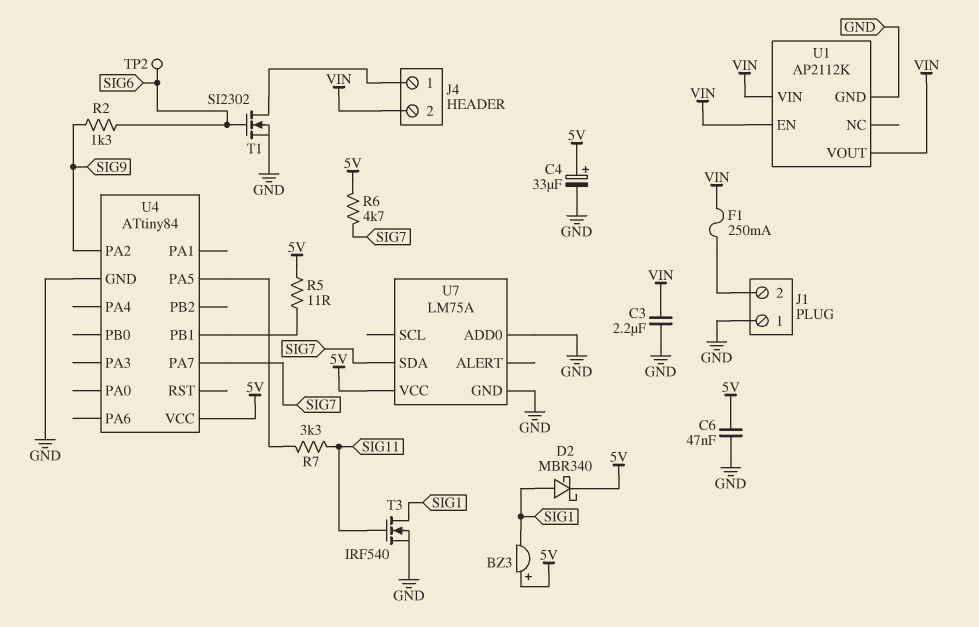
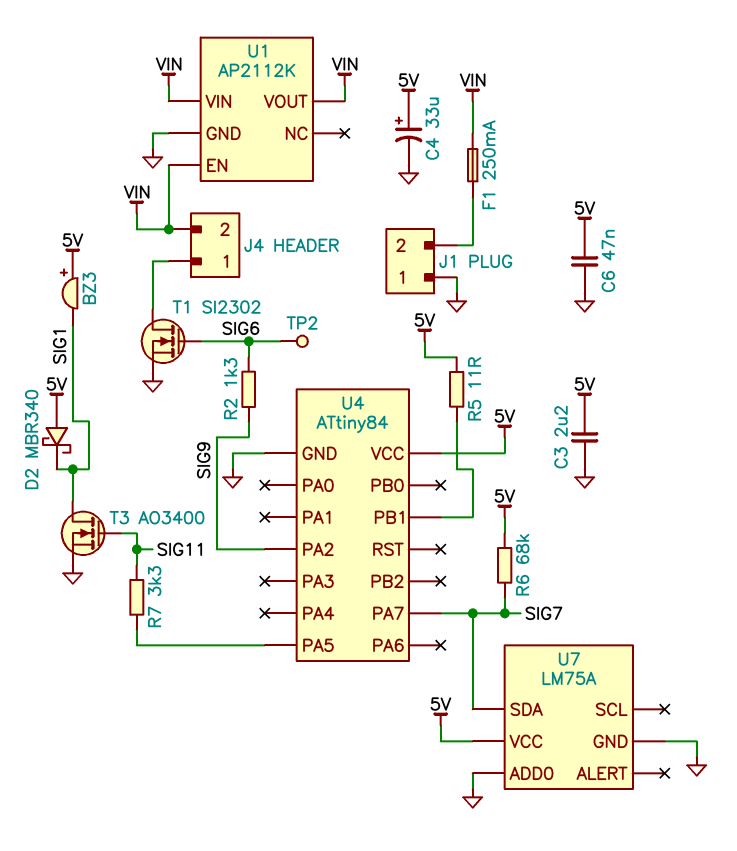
C3: 2.2uF (GND, VIN) -> 2.2uF (5V, GND)
D2: schottky MBR340 (A SIG1, K 5V) -> schottky MBR340 (A 5V, K SIG1)
R6: 4.7k (5V, SIG7) -> 68k (5V, SIG7)
T3: NMOS IRF540 (G SIG11, D SIG1, S GND) -> NMOS AO3400 (G SIG11, D SIG1, S GND)

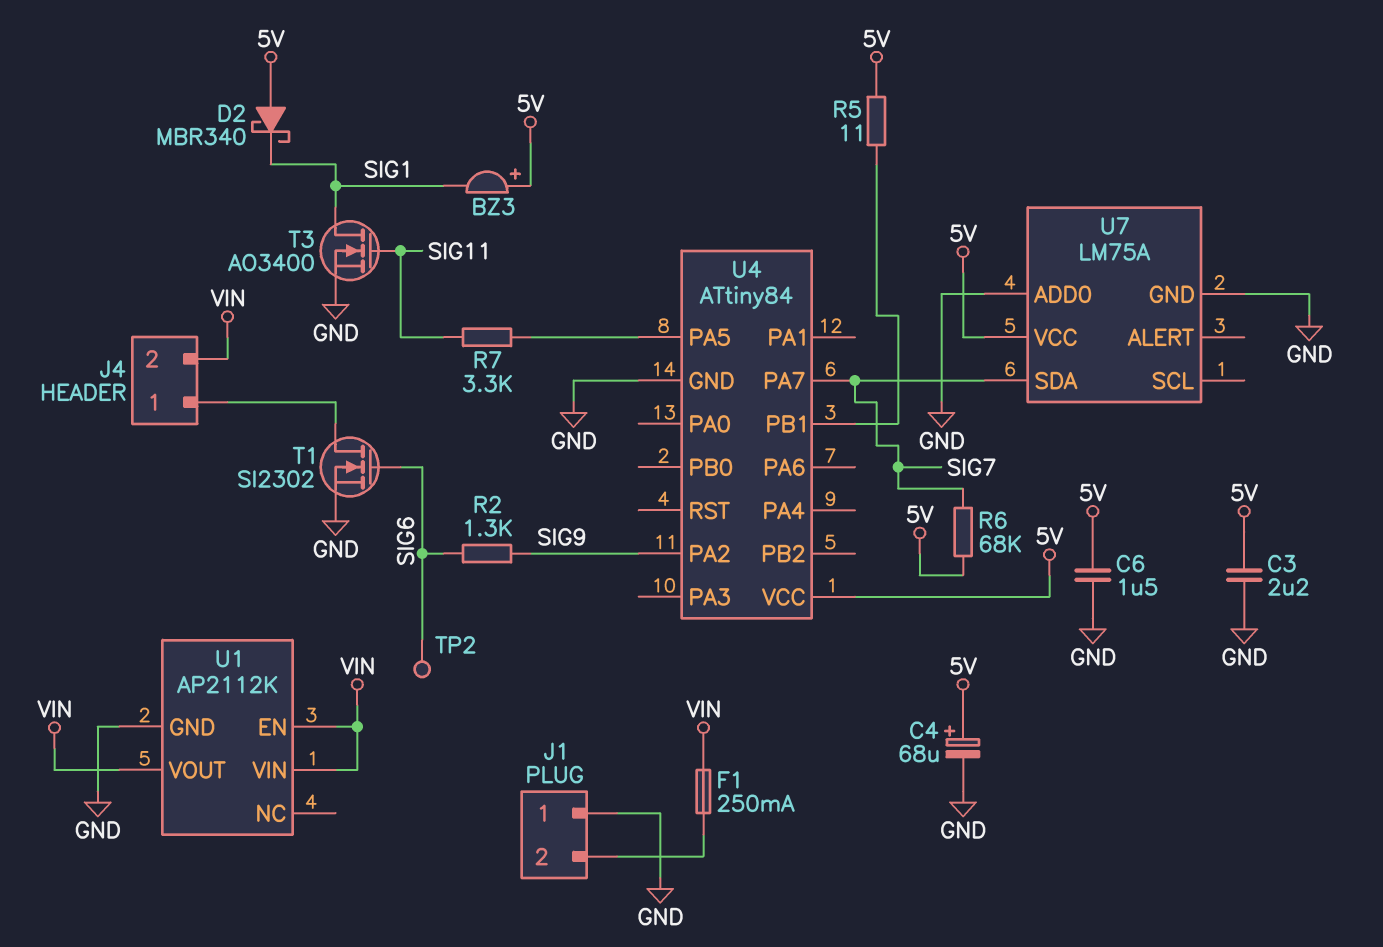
C4: 33uF (plus 5V, minus GND) -> 68uF (plus 5V, minus GND)
C6: 47nF (5V, GND) -> 1.5uF (5V, GND)

